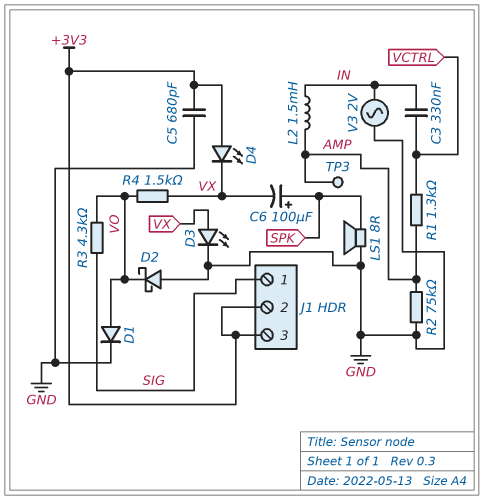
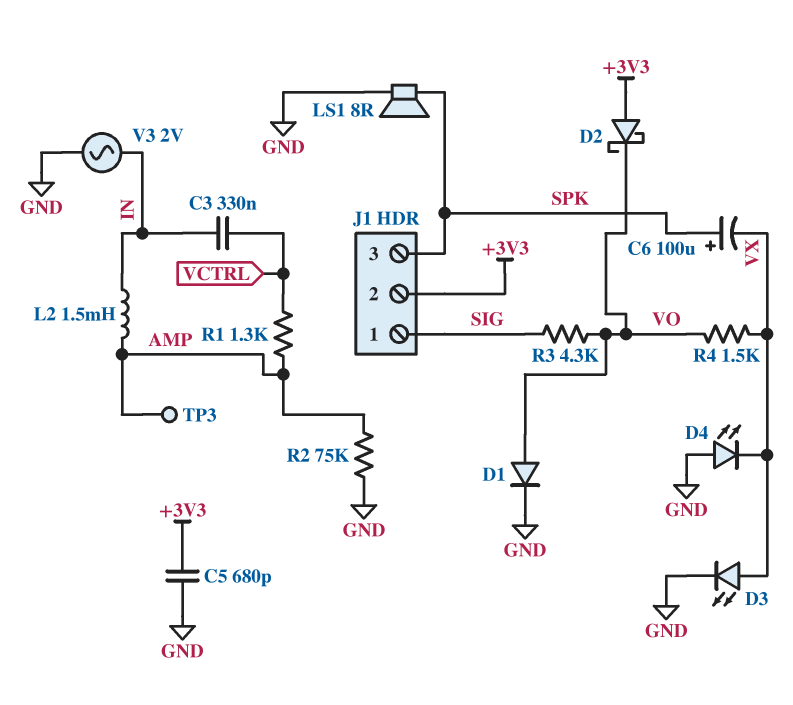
D2: schottky (A GND, K VO) -> schottky (A +3V3, K VO)
D4: LED (A +3V3, K VX) -> LED (A GND, K VX)
J1 pin 3: +3V3 -> SPK

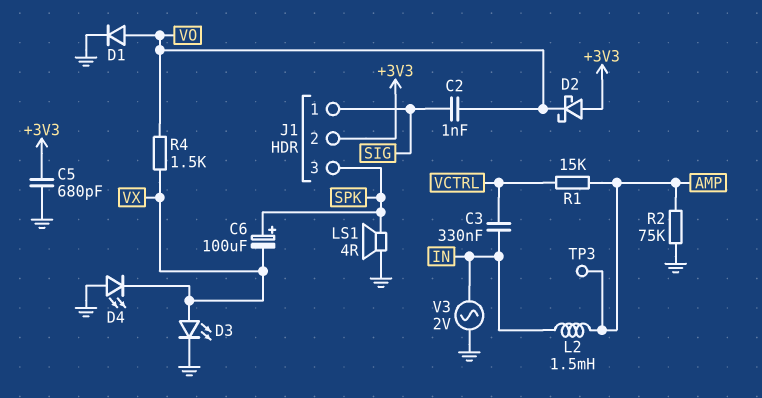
C2: none -> 1nF (SIG, VO)
LS1: speaker 8R (GND, SPK) -> speaker 4R (GND, SPK)
R1: 1.3k (AMP, VCTRL) -> 15k (AMP, VCTRL)
R3: 4.3k (SIG, VO) -> none

